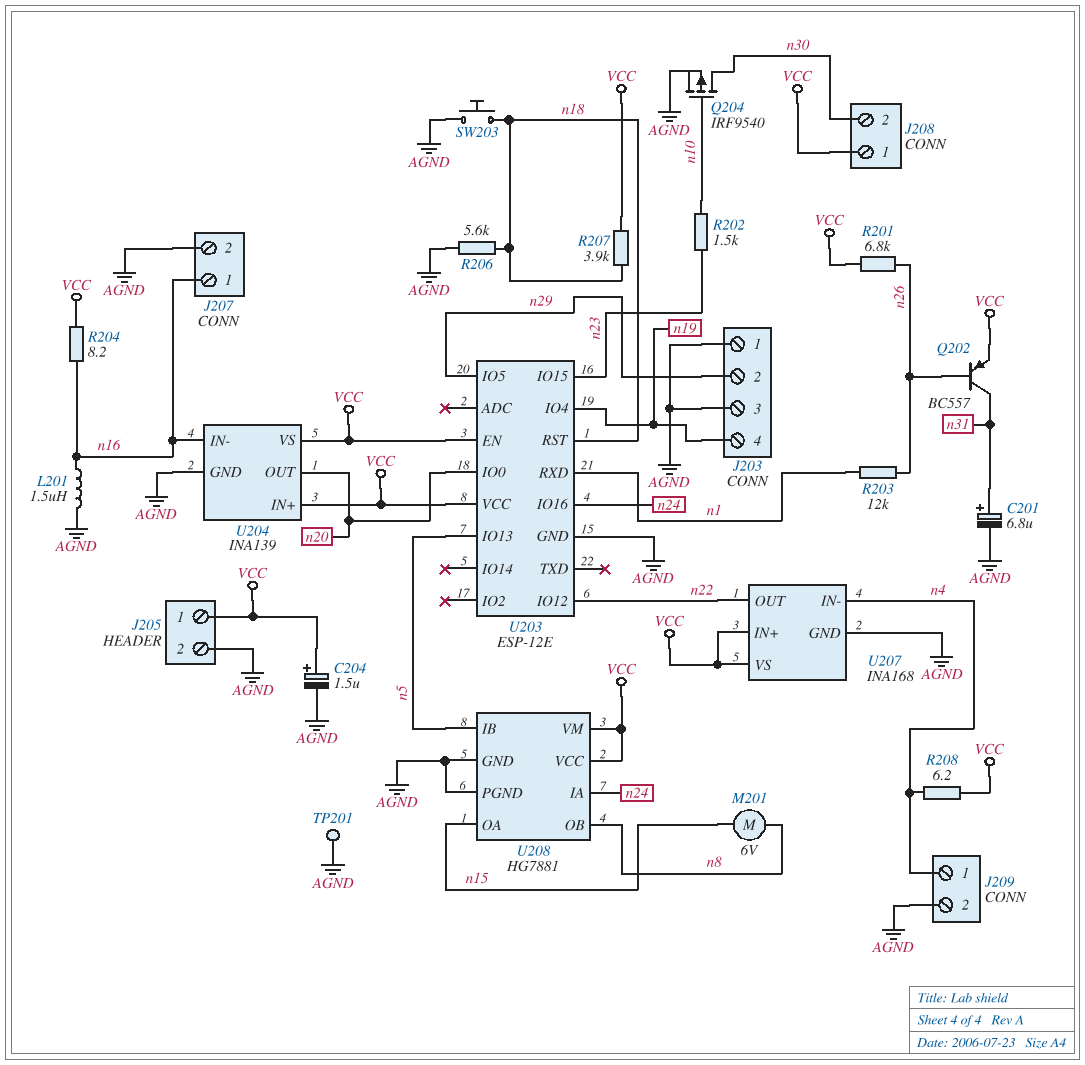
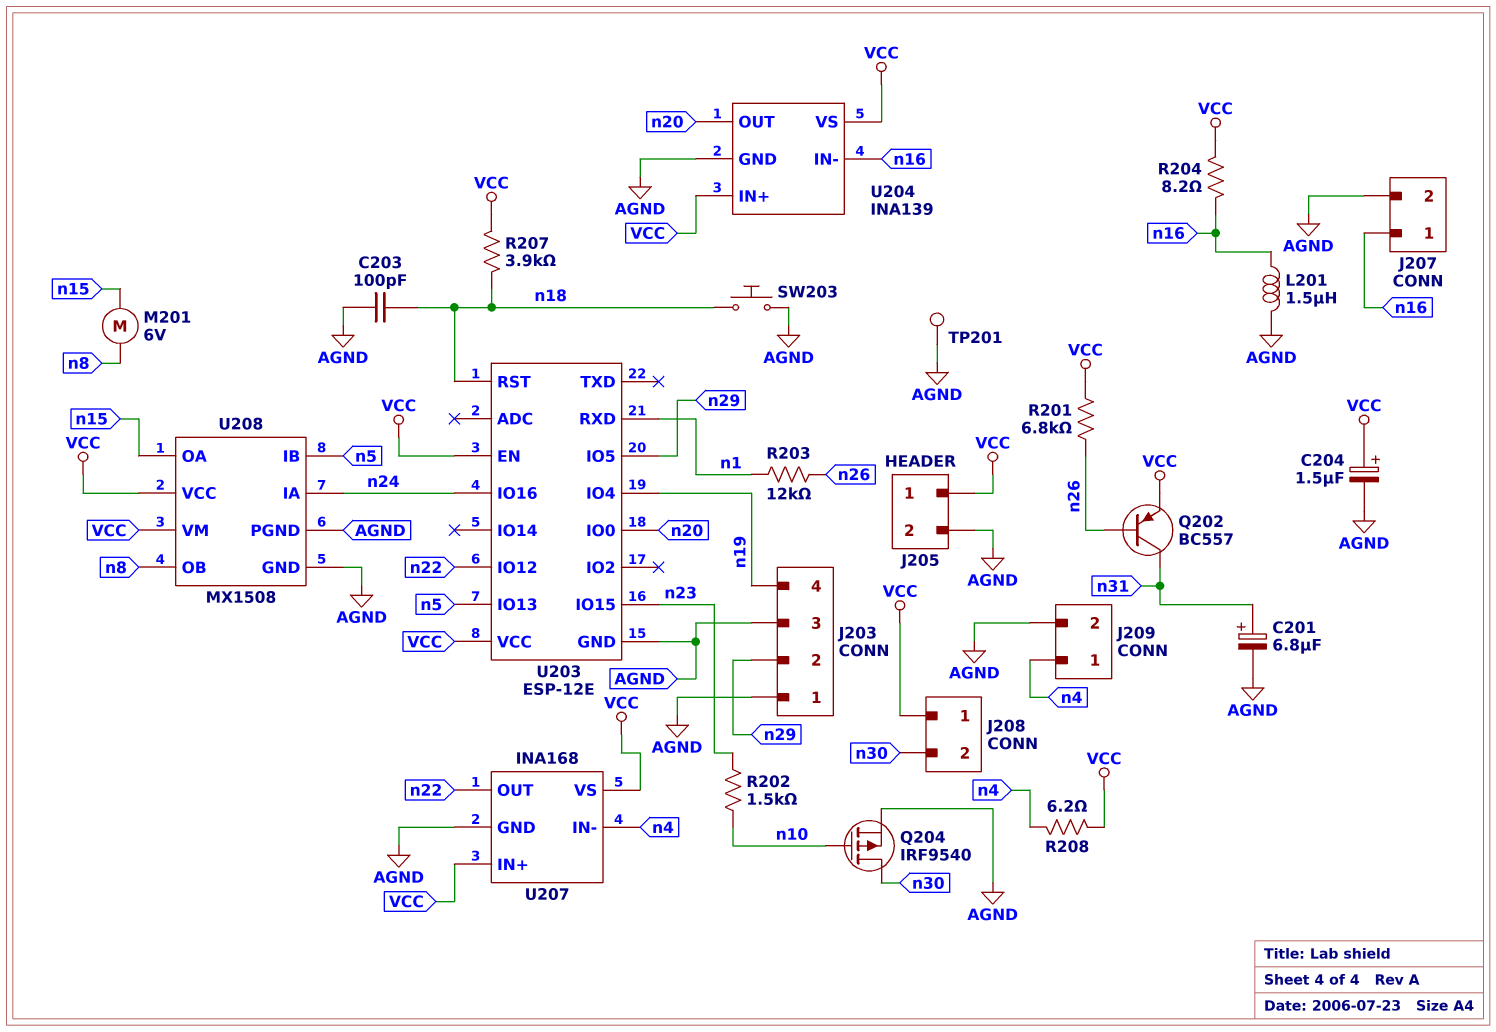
C203: none -> 100pF (AGND, n18)
R206: 5.6k (AGND, n18) -> none
U208: HG7881 -> MX1508

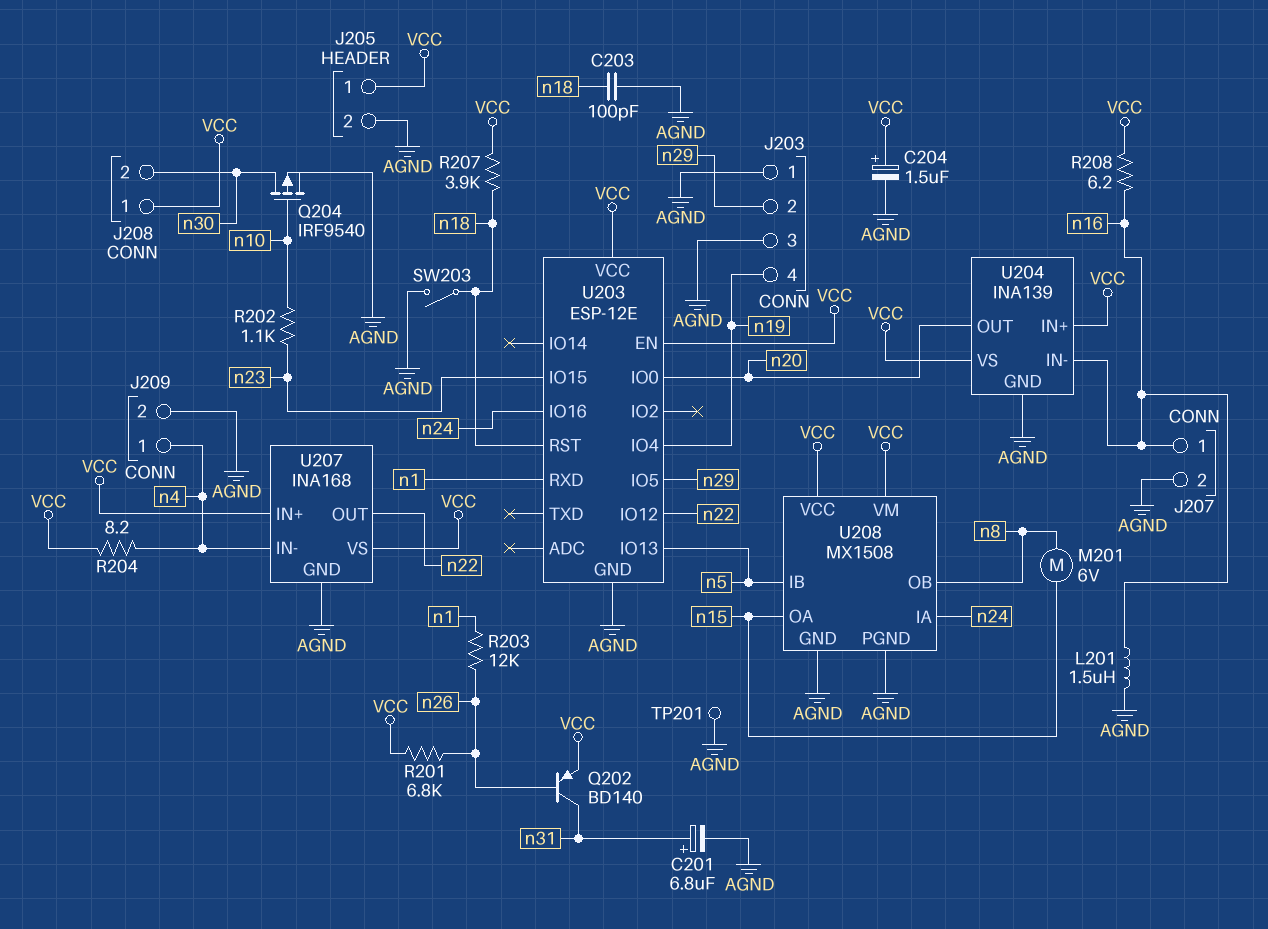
Q202: PNP BC557 (B n26, C n31, E VCC) -> PNP BD140 (B n26, C n31, E VCC)
R202: 1.5k (n10, n23) -> 1.1k (n10, n23)
R204: 8.2 (VCC, n16) -> 8.2 (VCC, n4)
R208: 6.2 (VCC, n4) -> 6.2 (VCC, n16)
SW203: button (AGND, n18) -> switch (AGND, n18)

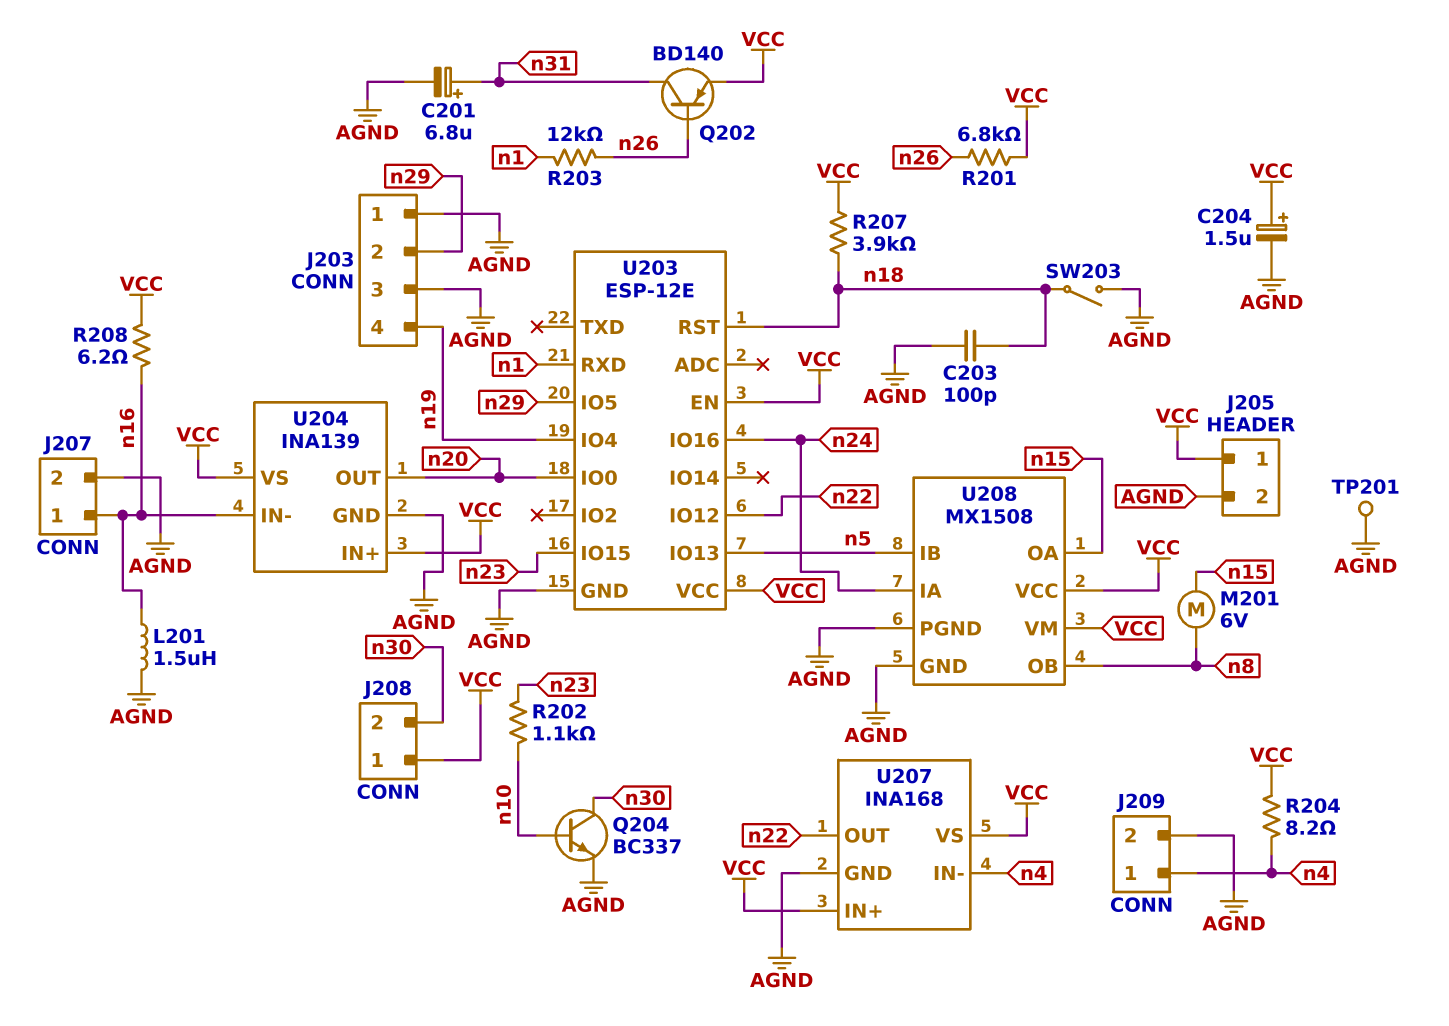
Q204: PMOS IRF9540 (G n10, D n30, S AGND) -> NPN BC337 (B n10, C n30, E AGND)

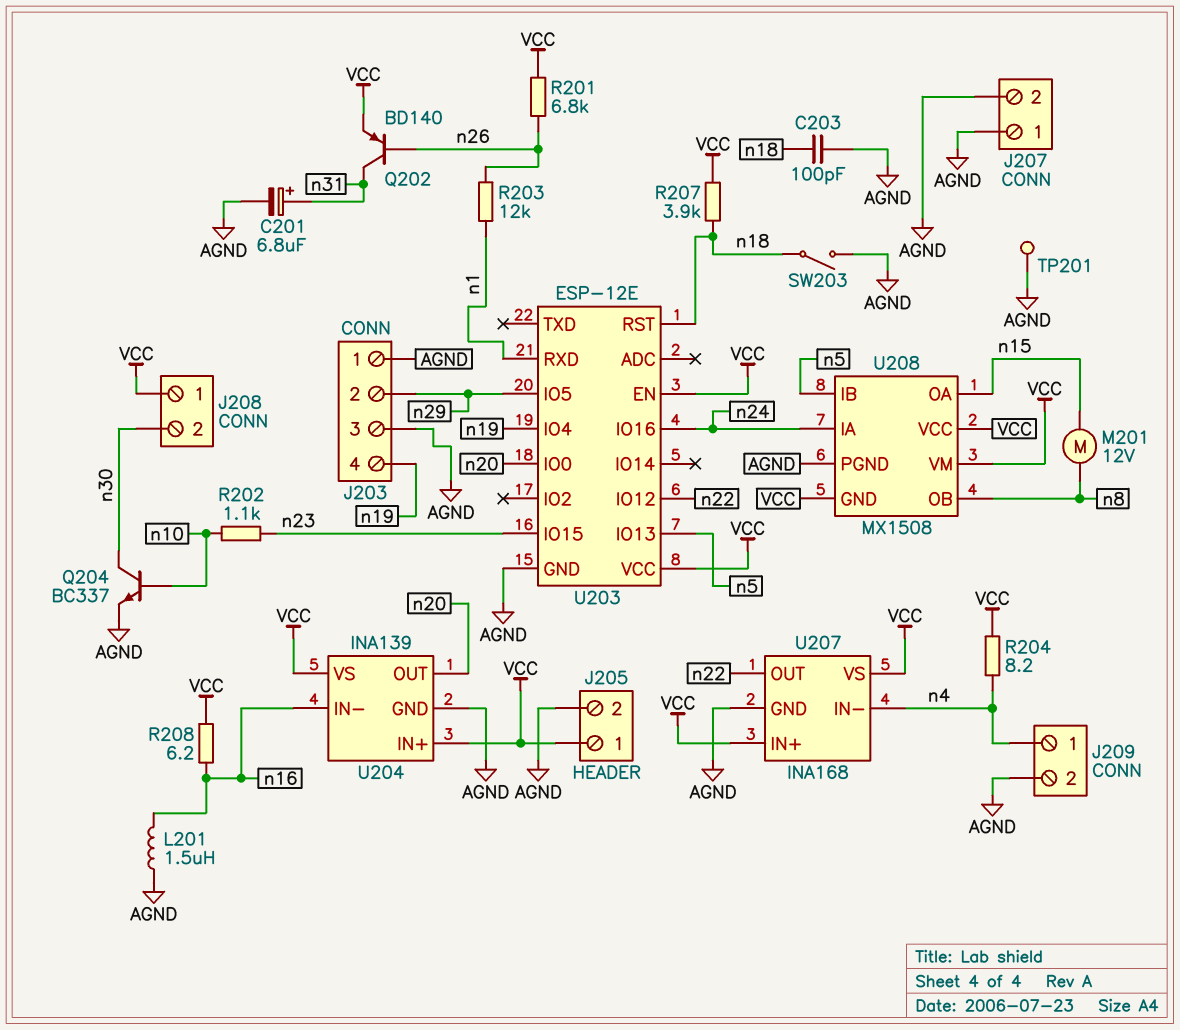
C204: 1.5uF (plus VCC, minus AGND) -> none
J207 pin 1: n16 -> AGND
M201: motor 6V (n8, n15) -> motor 12V (n8, n15)
U208 pin GND: AGND -> VCC

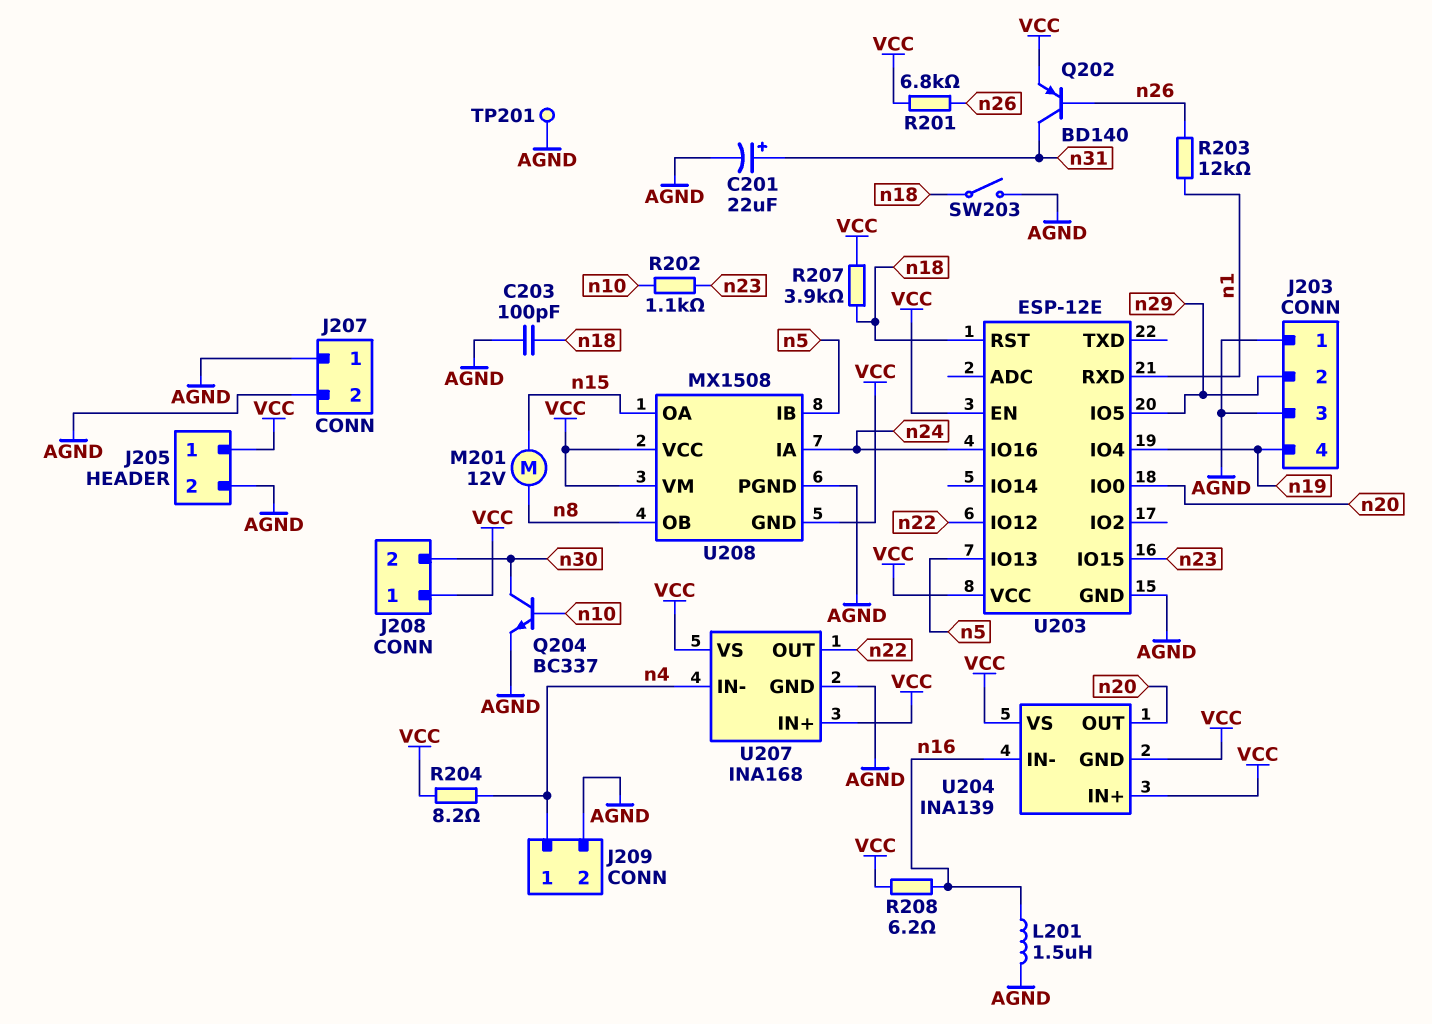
C201: 6.8uF (plus n31, minus AGND) -> 22uF (plus n31, minus AGND)
U204 pin GND: AGND -> VCC

